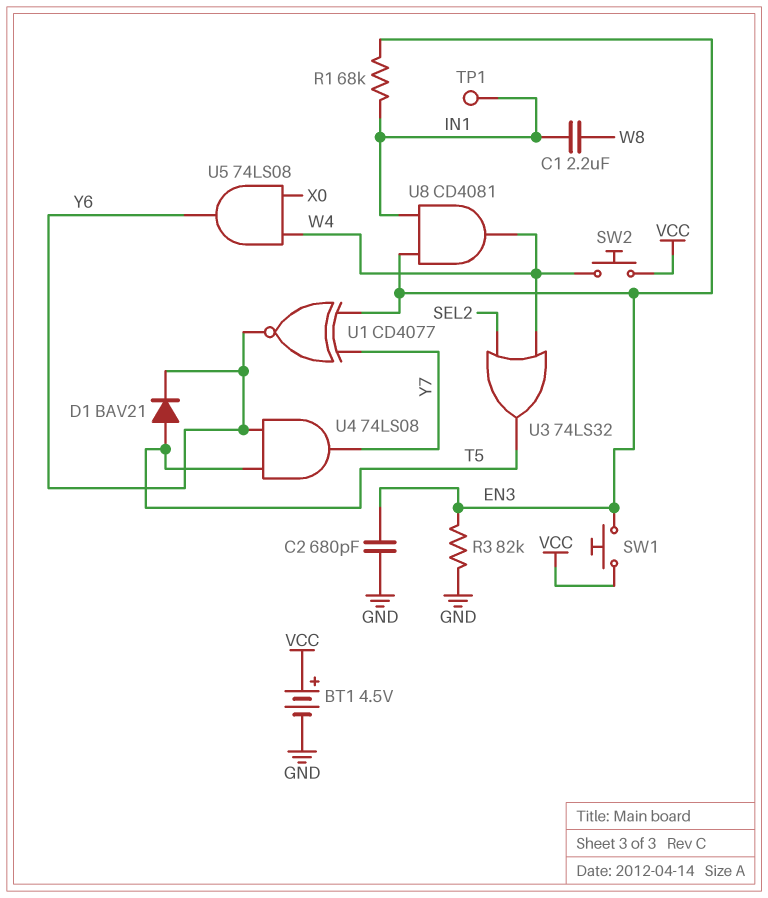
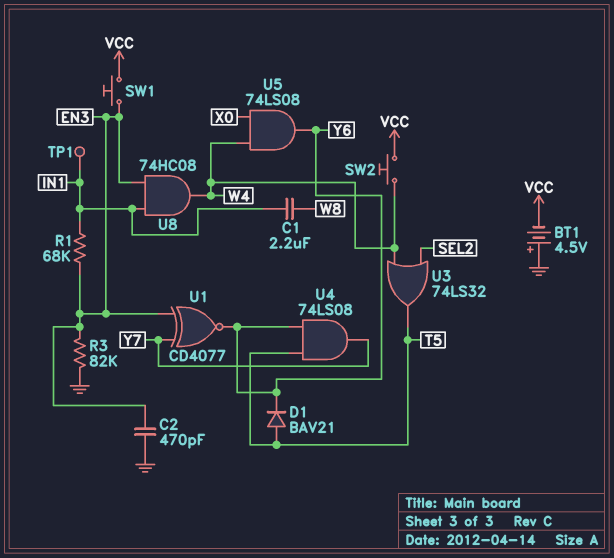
BT1: 4.5V (plus VCC, minus GND) -> 4.5V (plus GND, minus VCC)
C2: 680pF (EN3, GND) -> 470pF (EN3, GND)
U8: AND CD4081 (in EN3, in IN1, out W4) -> AND 74HC08 (in EN3, in IN1, out W4)

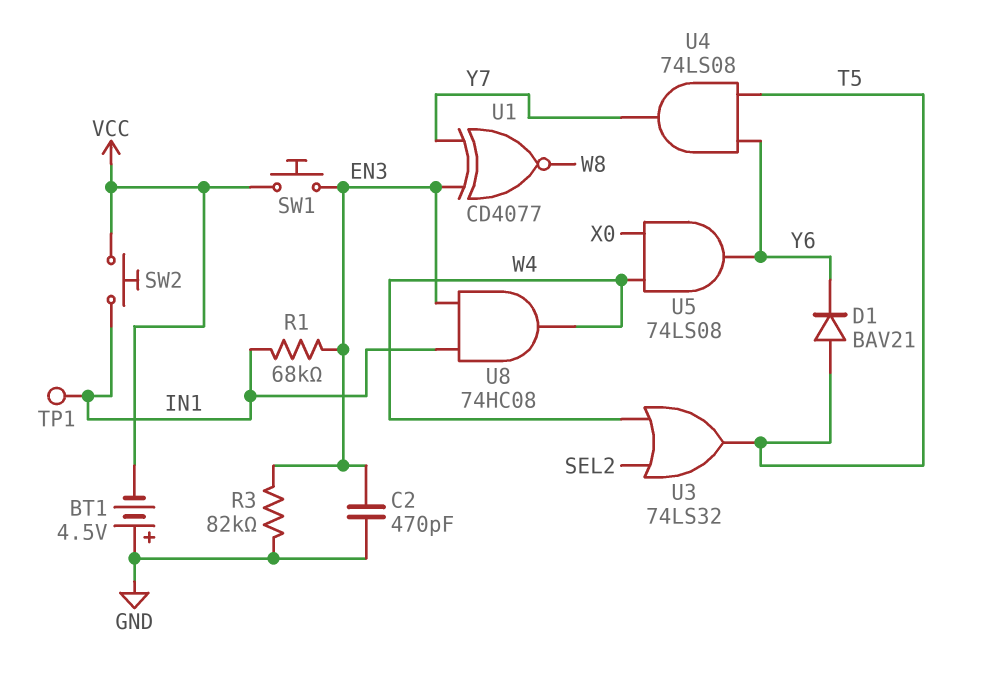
C1: 2.2uF (IN1, W8) -> none
SW2: button (VCC, W4) -> button (IN1, VCC)
U1: XNOR CD4077 (in EN3, in Y7, out Y6) -> XNOR CD4077 (in EN3, in Y7, out W8)

